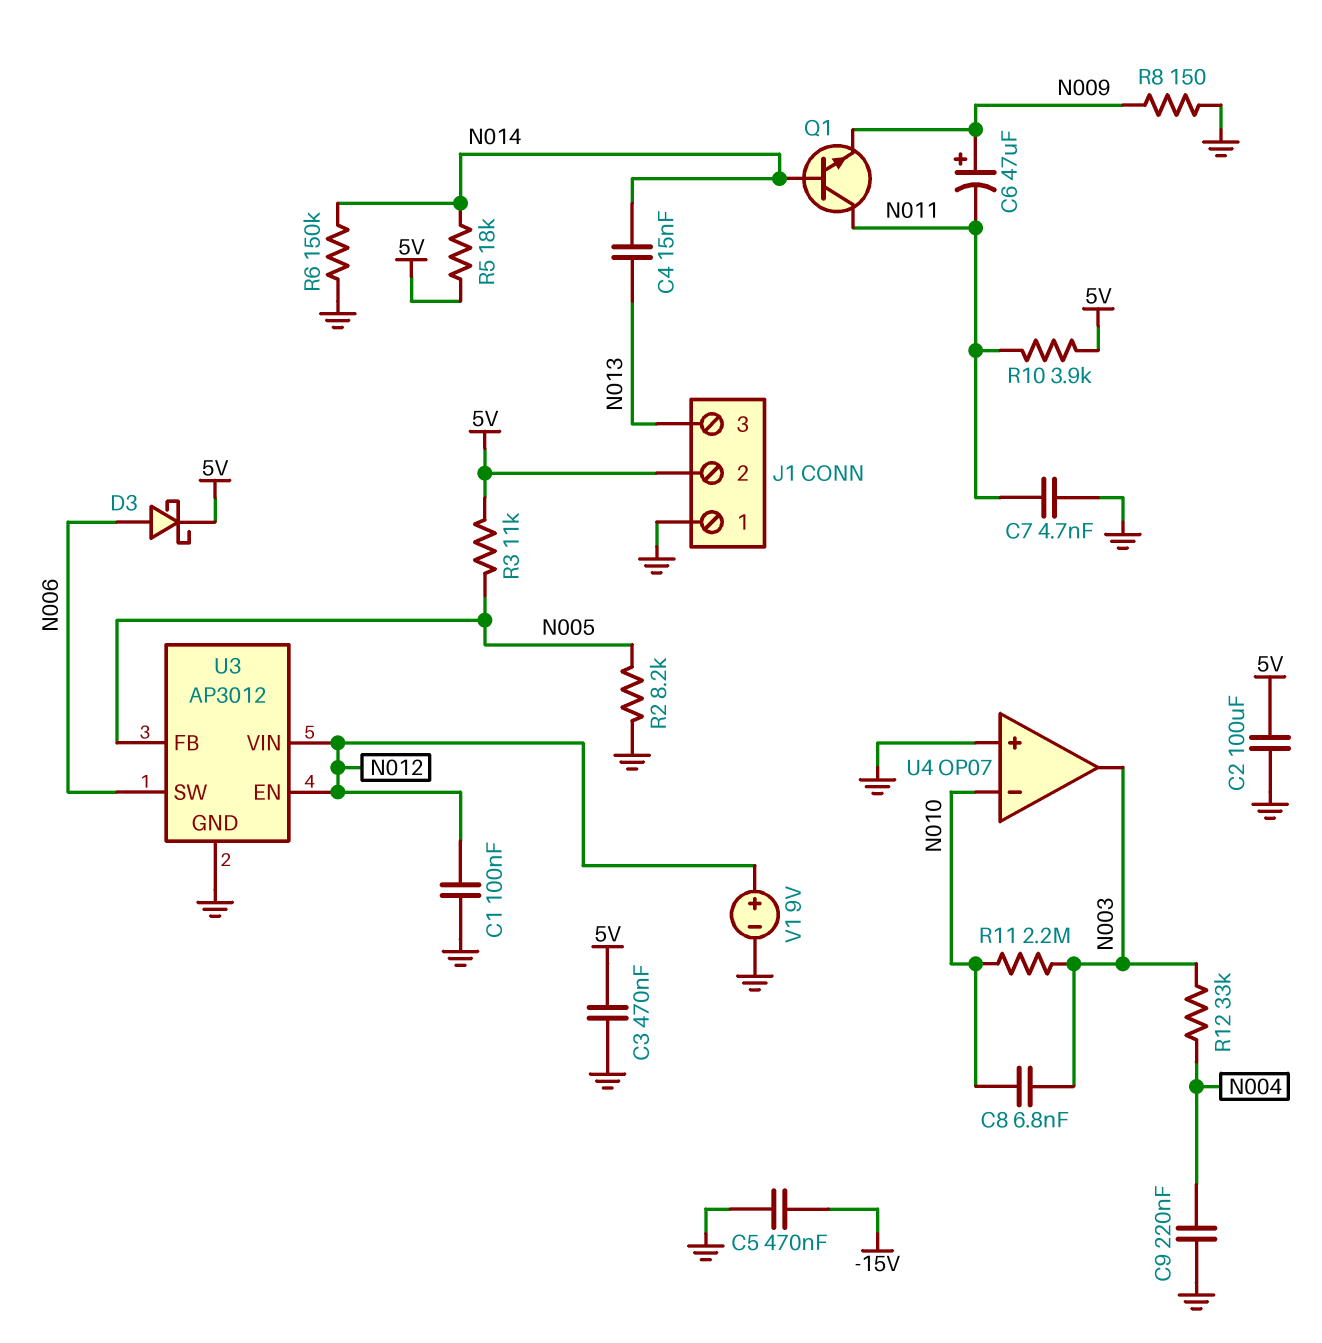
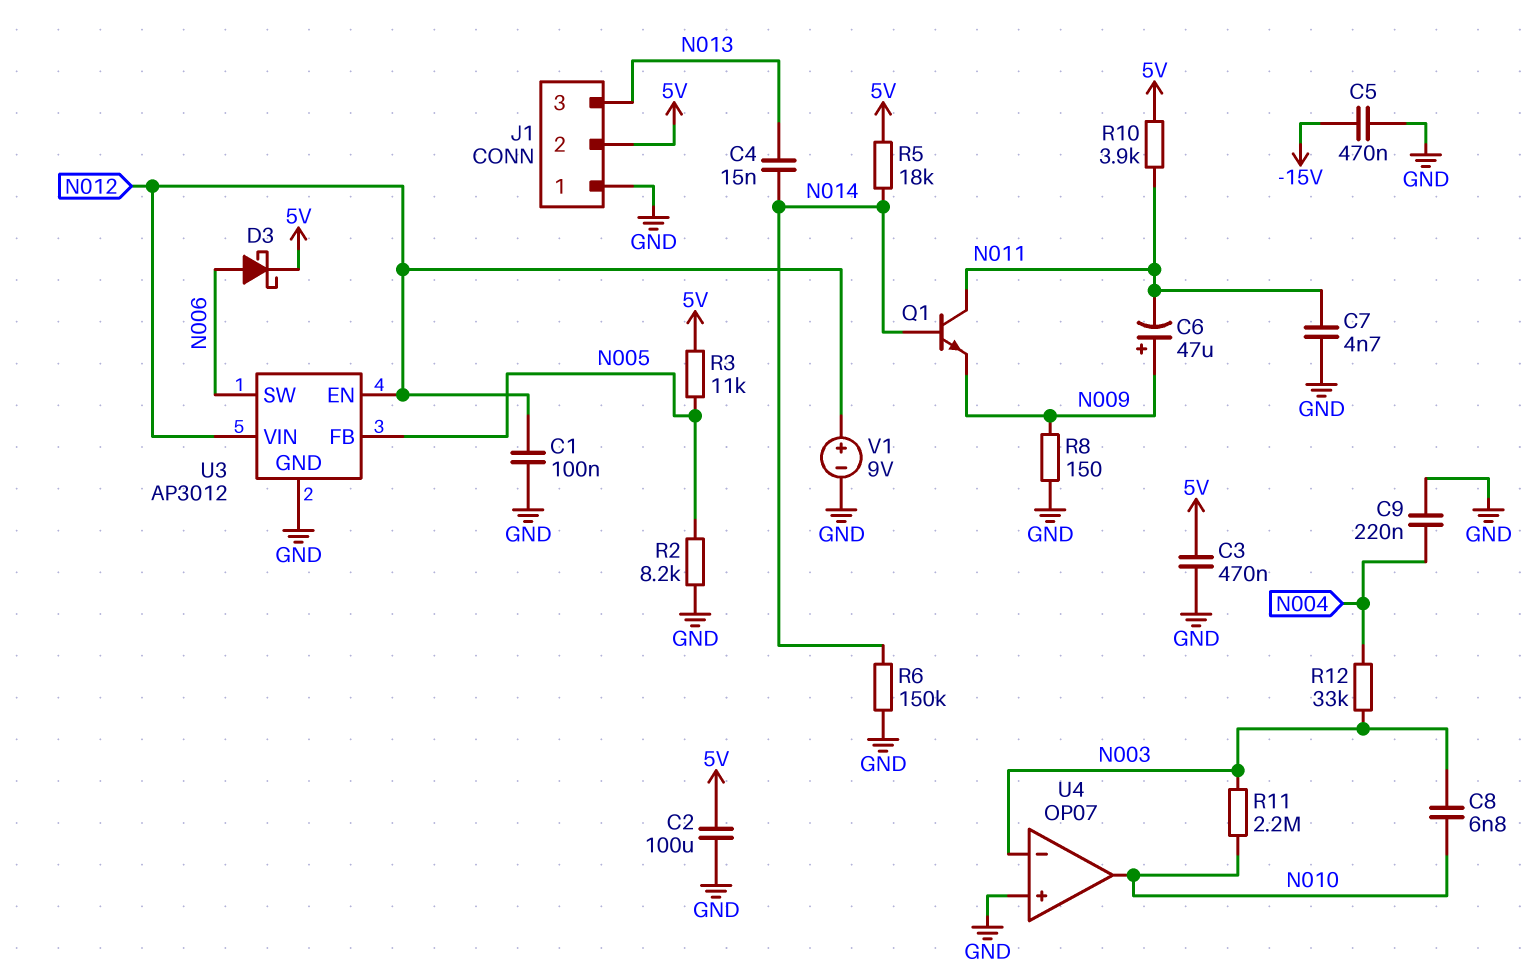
U4 pin in-: N010 -> N003
U4 pin out: N003 -> N010

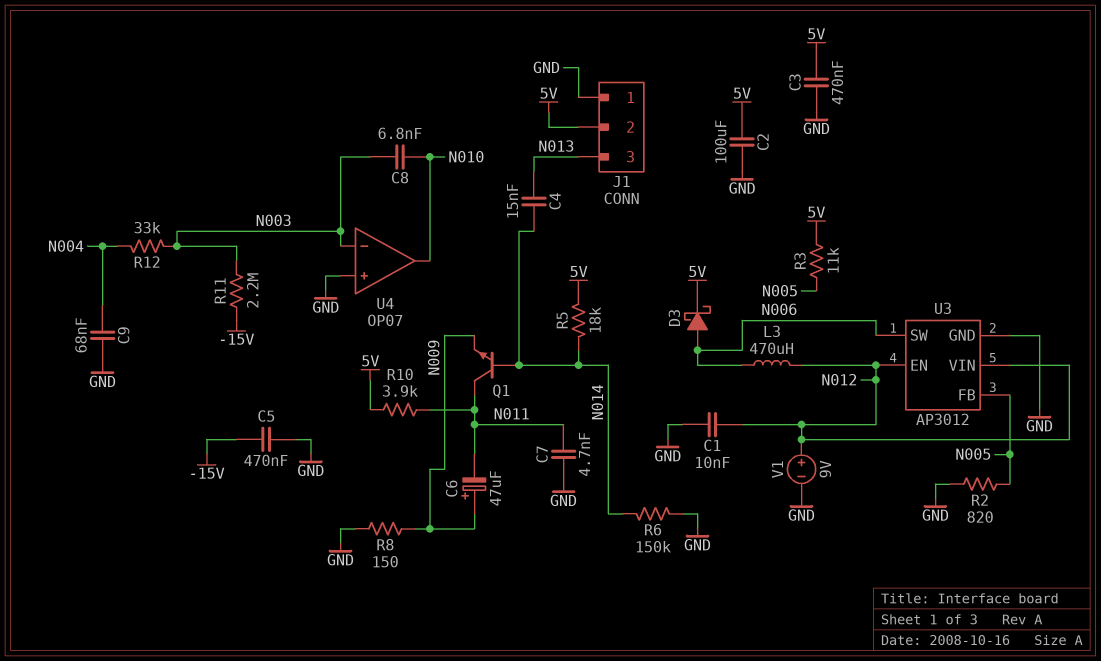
C1: 100nF (GND, N012) -> 10nF (GND, N012)
C9: 220nF (GND, N004) -> 68nF (GND, N004)
L3: none -> 470uH (N006, N012)
R2: 8.2k (GND, N005) -> 820 (GND, N005)
R11: 2.2M (N003, N010) -> 2.2M (-15V, N003)

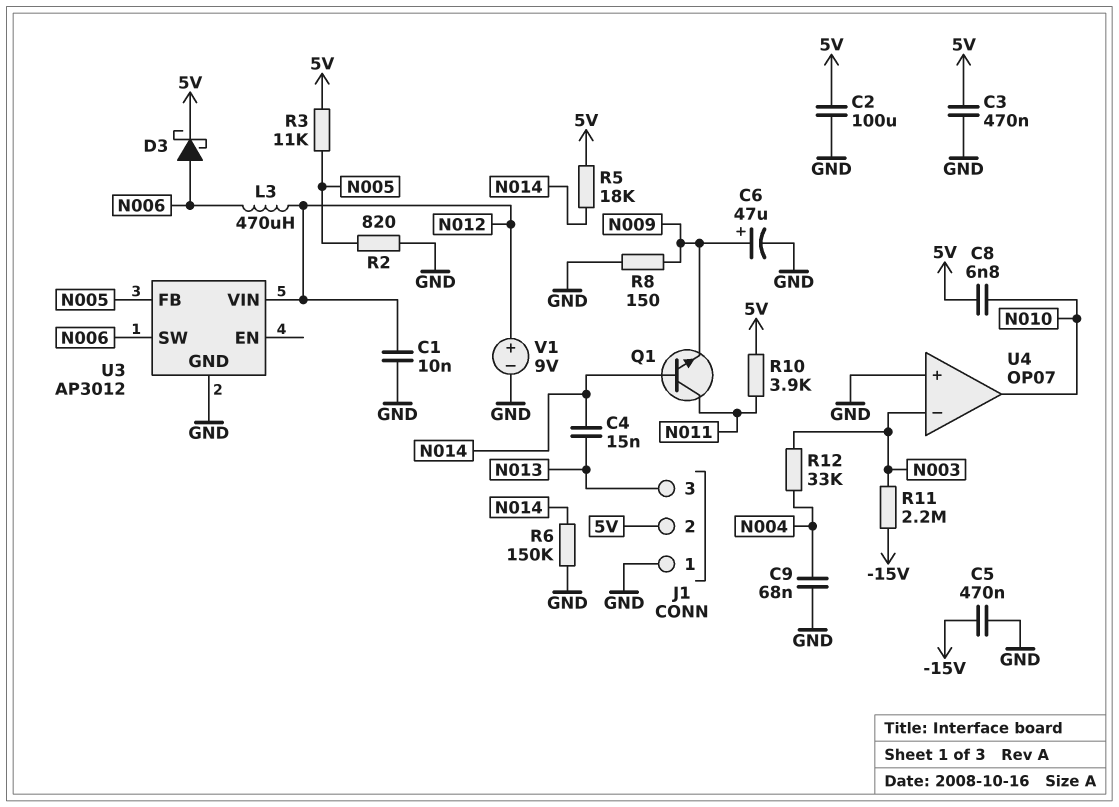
C6: 47uF (plus N009, minus N011) -> 47uF (plus N009, minus GND)
C7: 4.7nF (GND, N011) -> none
C8: 6.8nF (N003, N010) -> 6.8nF (5V, N010)
U3 pin EN: N012 -> none

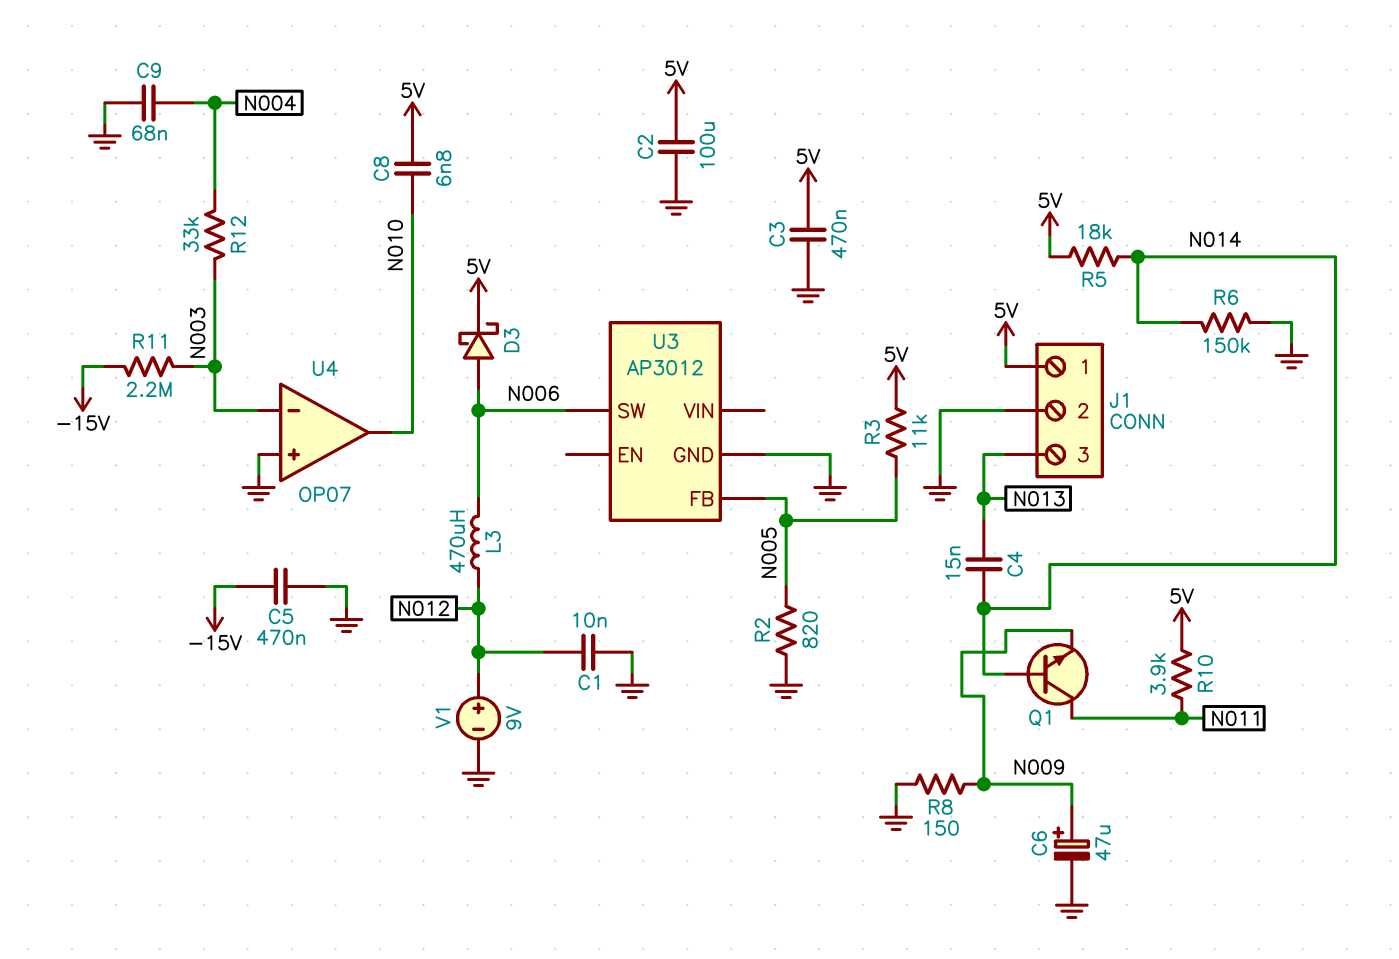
J1 pin 1: GND -> 5V
J1 pin 2: 5V -> GND
U3 pin VIN: N012 -> none

